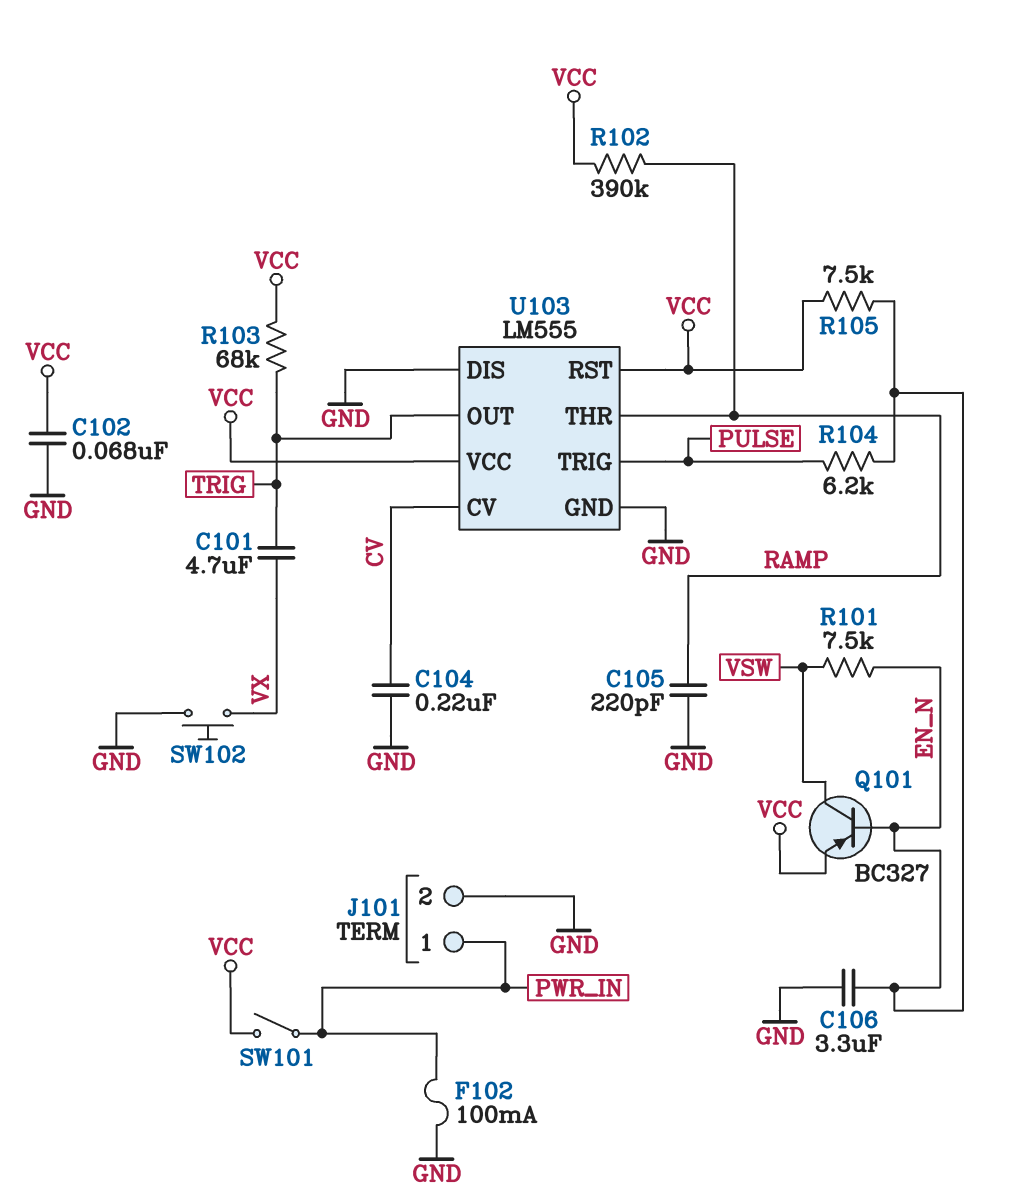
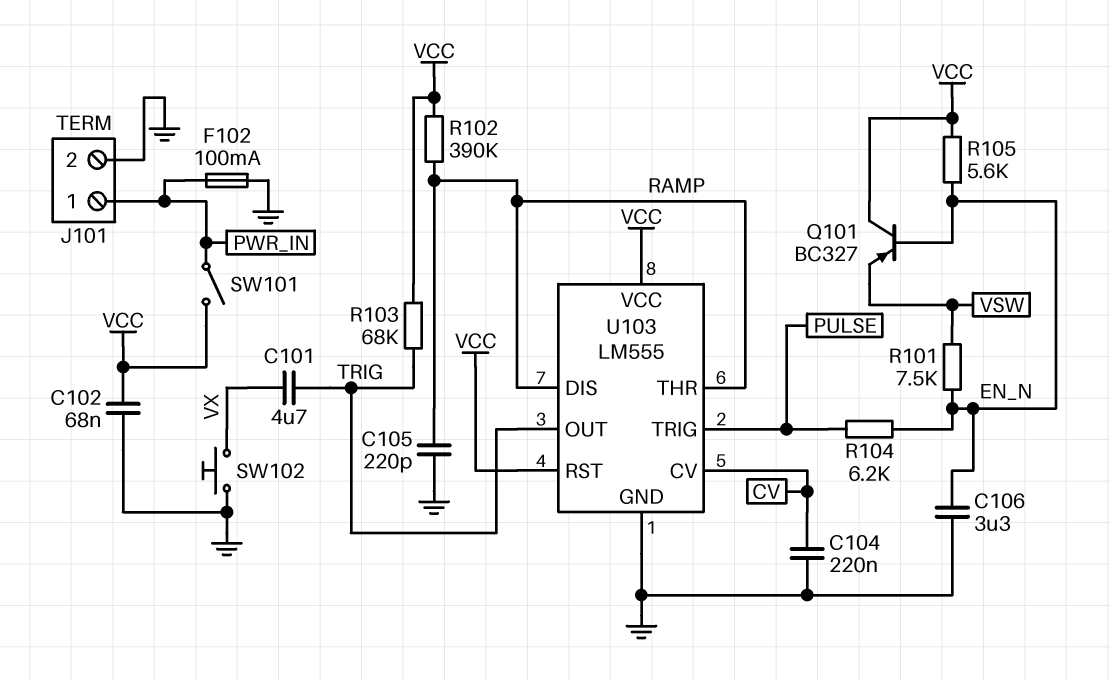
Q101: PNP BC327 (B EN_N, C VSW, E VCC) -> PNP BC327 (B EN_N, C VCC, E VSW)
R105: 7.5k (EN_N, VCC) -> 5.6k (EN_N, VCC)
U103 pin DIS: GND -> RAMP

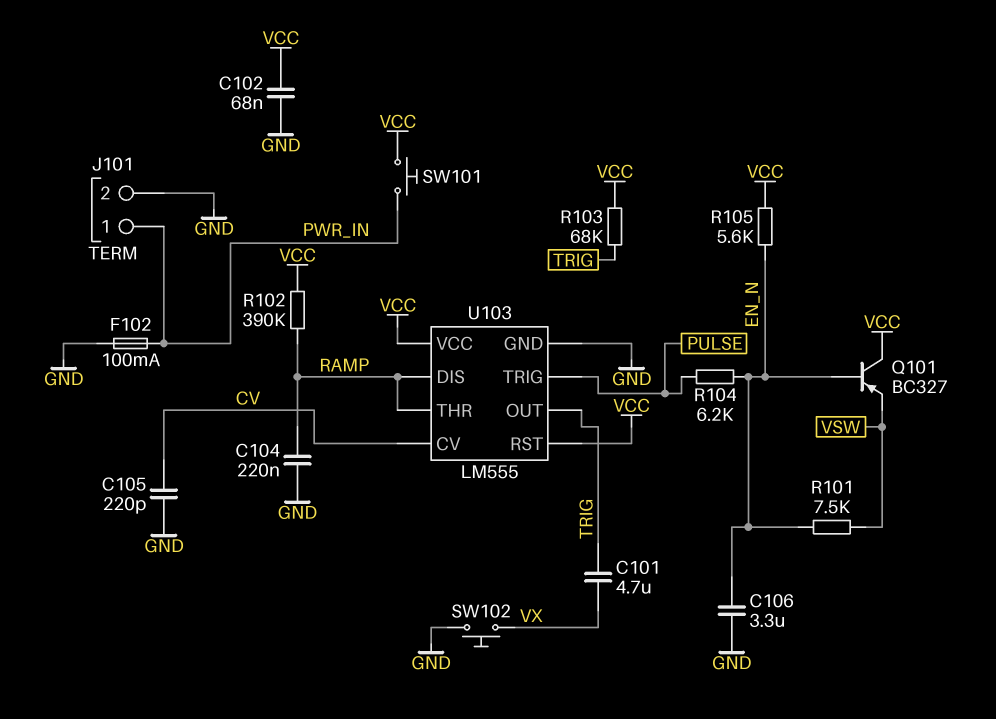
C104: 220nF (CV, GND) -> 220nF (GND, RAMP)
C105: 220pF (GND, RAMP) -> 220pF (CV, GND)
SW101: switch (PWR_IN, VCC) -> button (PWR_IN, VCC)

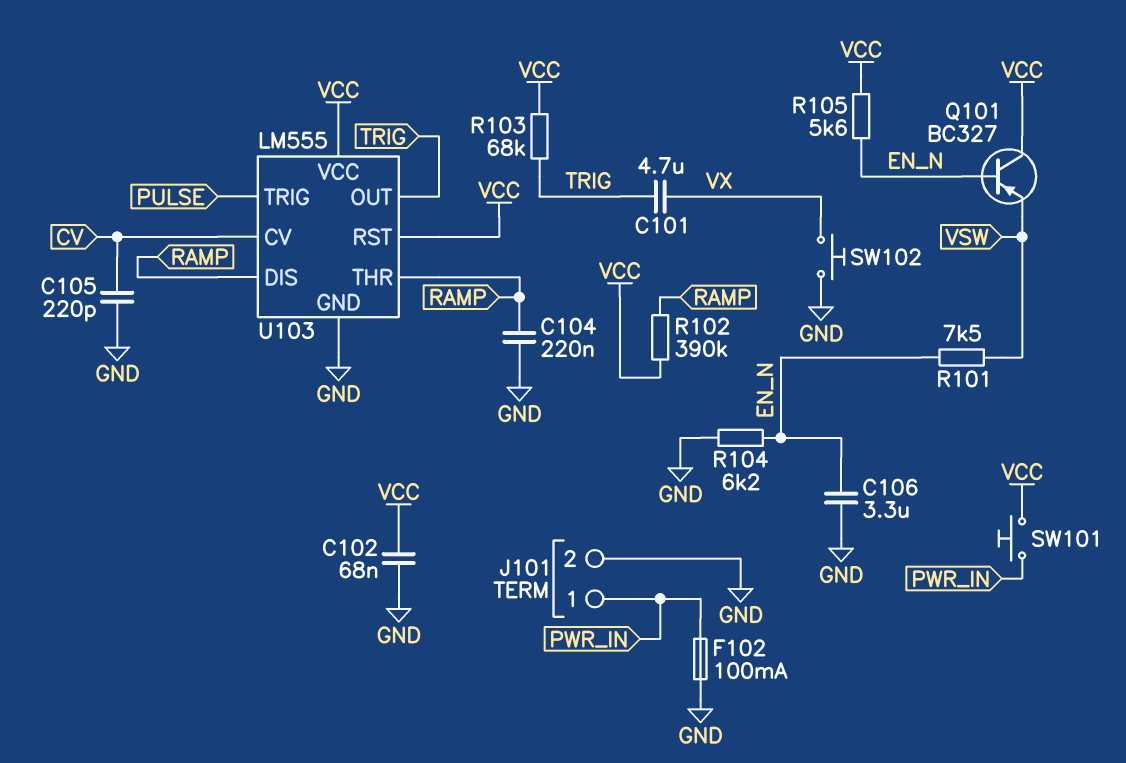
R104: 6.2k (EN_N, PULSE) -> 6.2k (EN_N, GND)

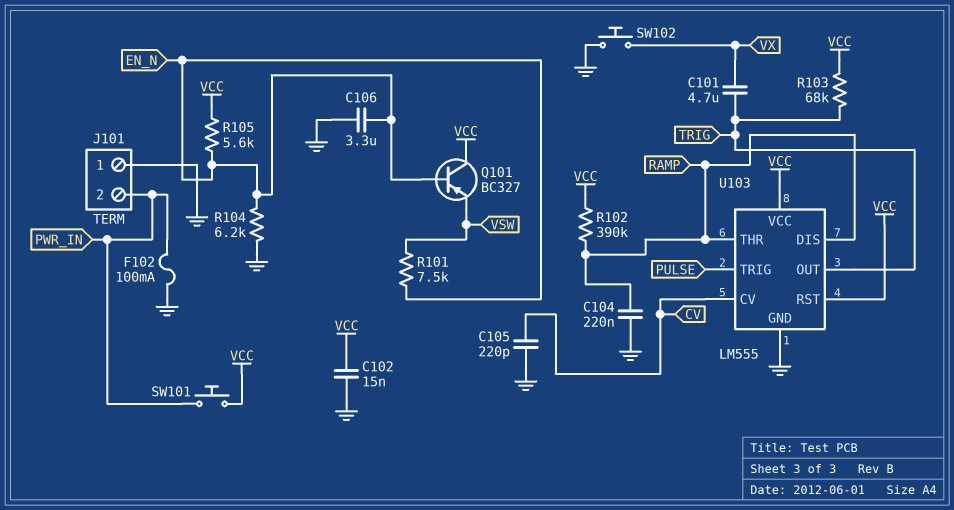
C102: 68nF (GND, VCC) -> 15nF (GND, VCC)
J101 pin 1: PWR_IN -> GND
J101 pin 2: GND -> PWR_IN

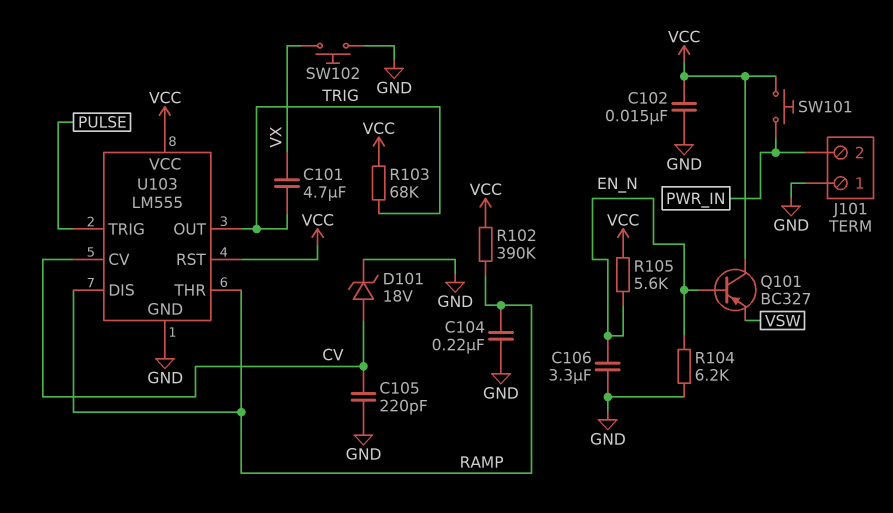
D101: none -> zener 18V (A CV, K GND)
F102: 100mA (GND, PWR_IN) -> none
R101: 7.5k (EN_N, VSW) -> none

